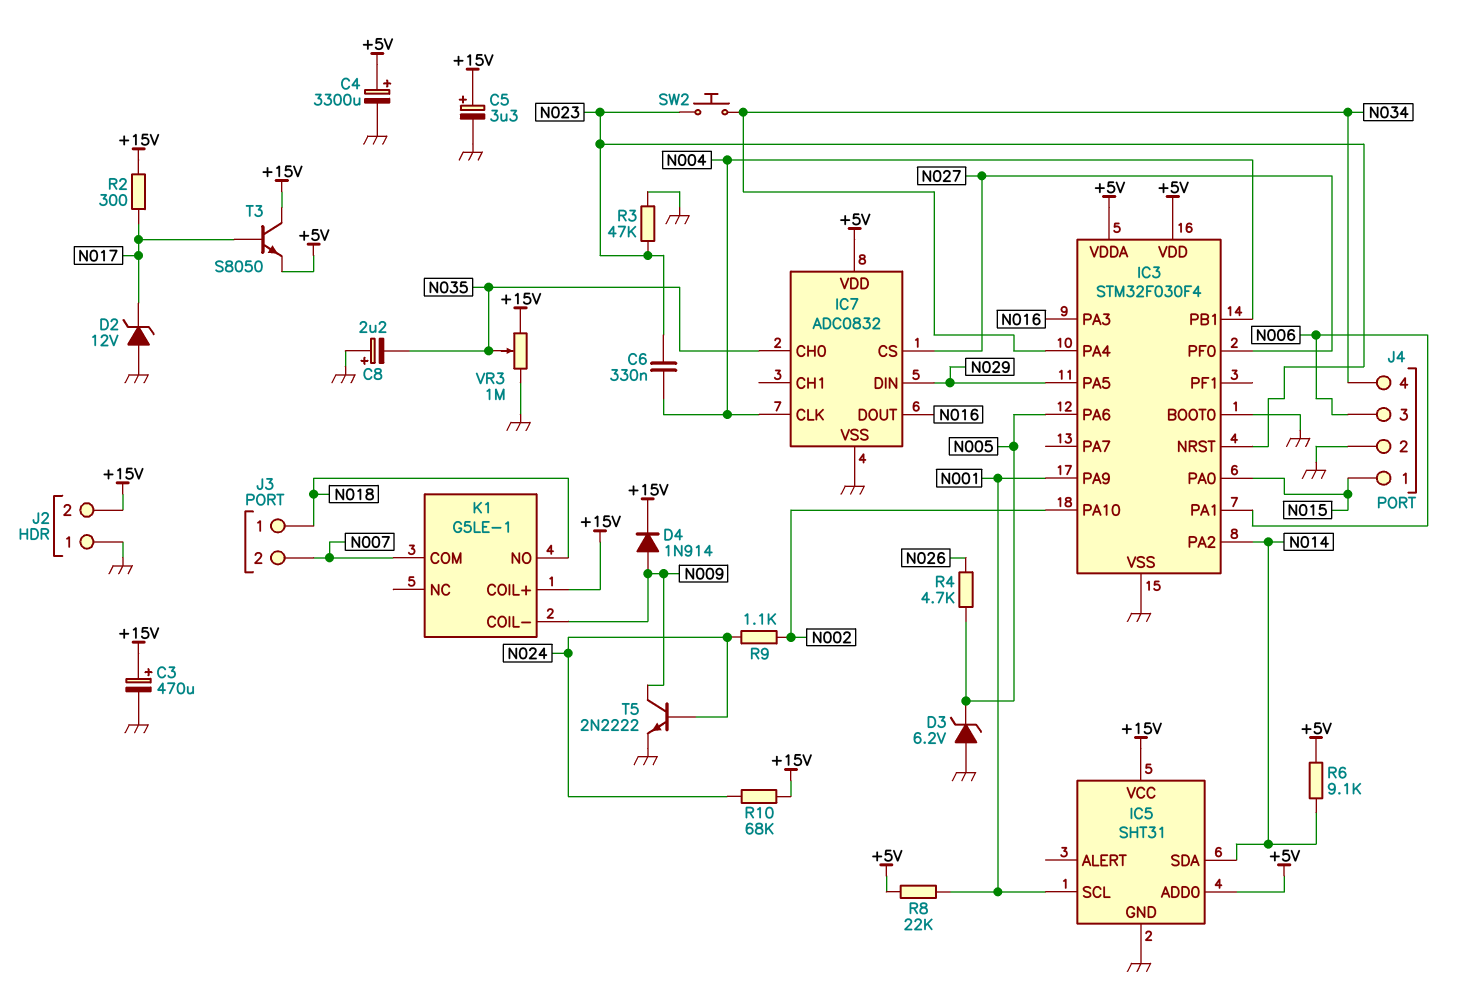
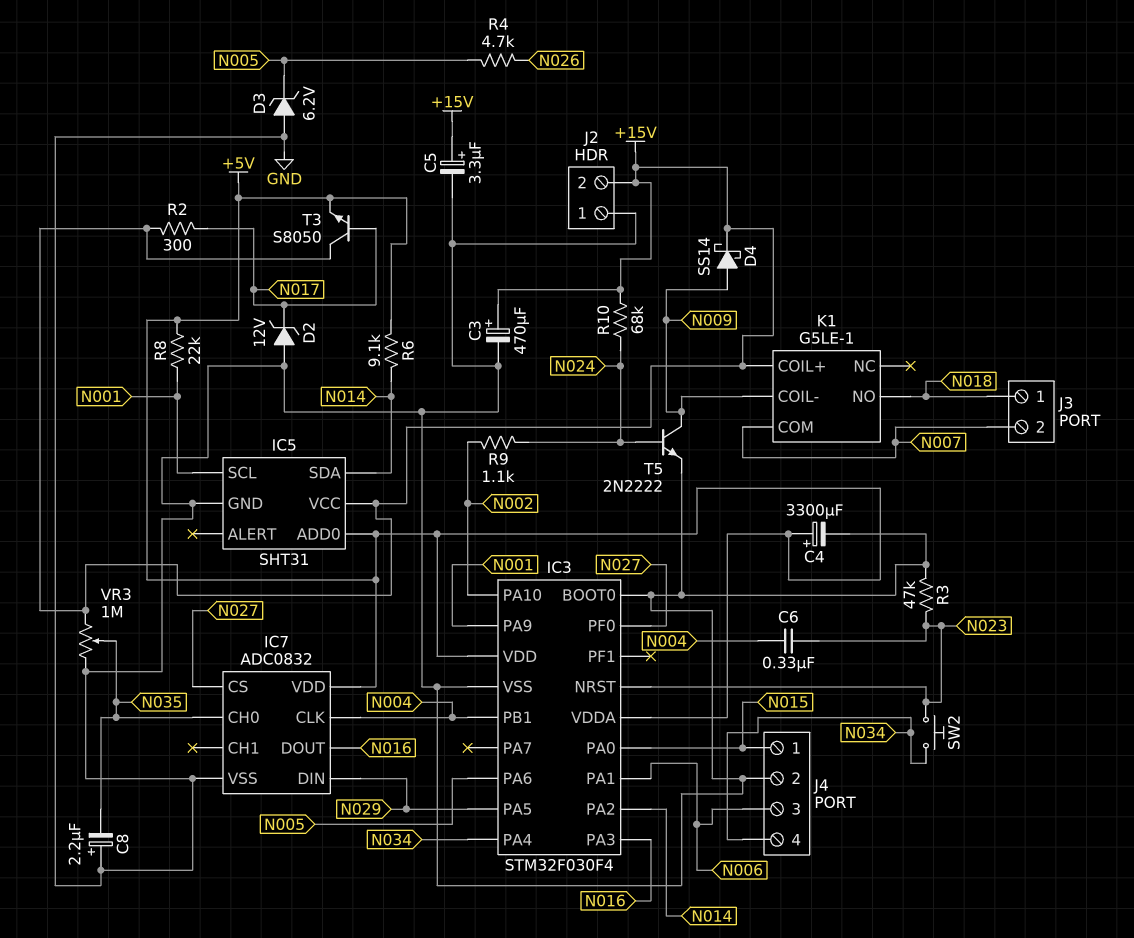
D4: diode 1N914 (A N009, K +15V) -> schottky SS14 (A N009, K +15V)

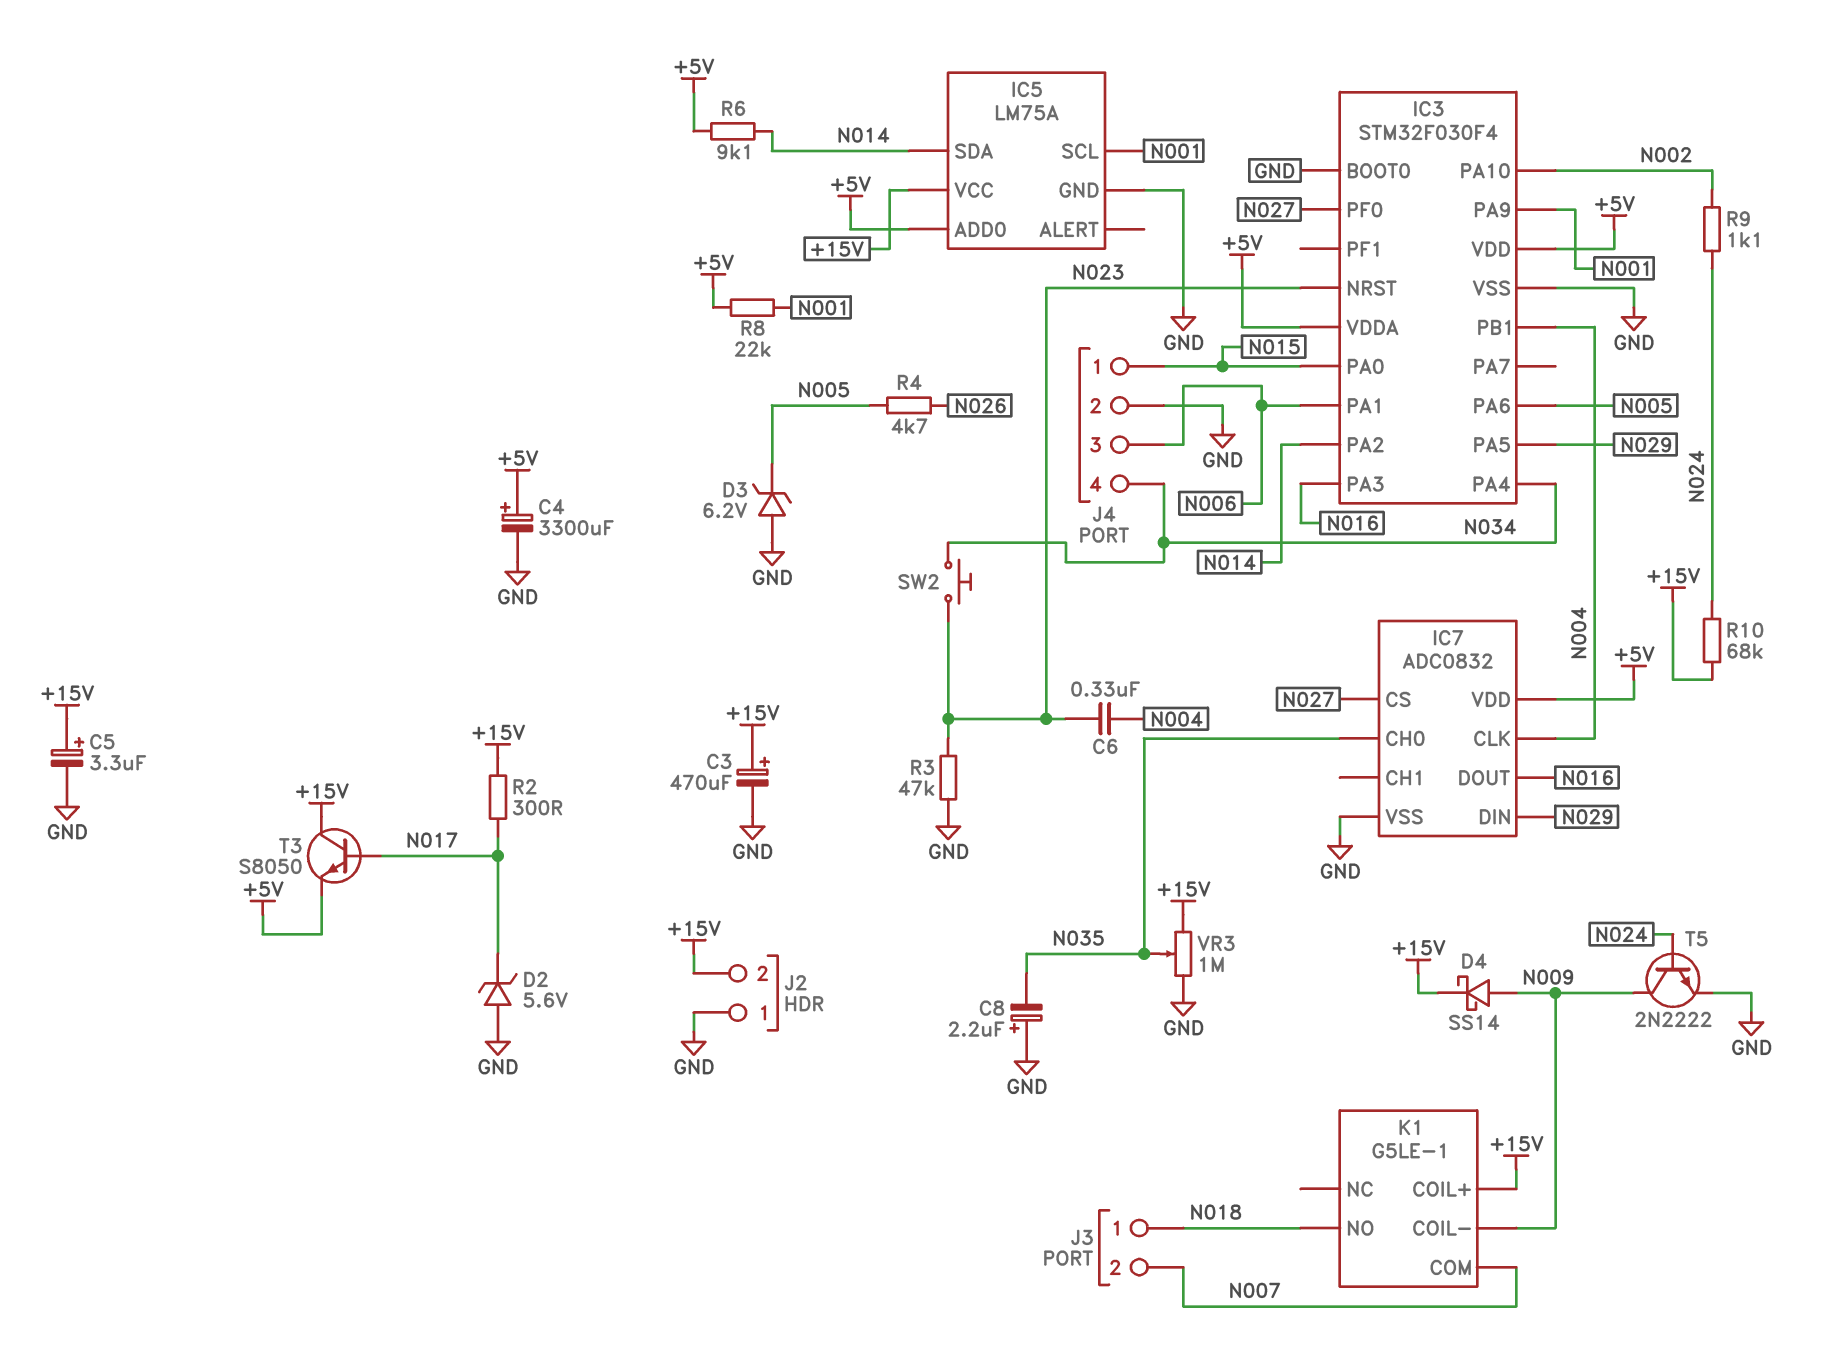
D2: zener 12V (A GND, K N017) -> zener 5.6V (A GND, K N017)
IC5: SHT31 -> LM75A

